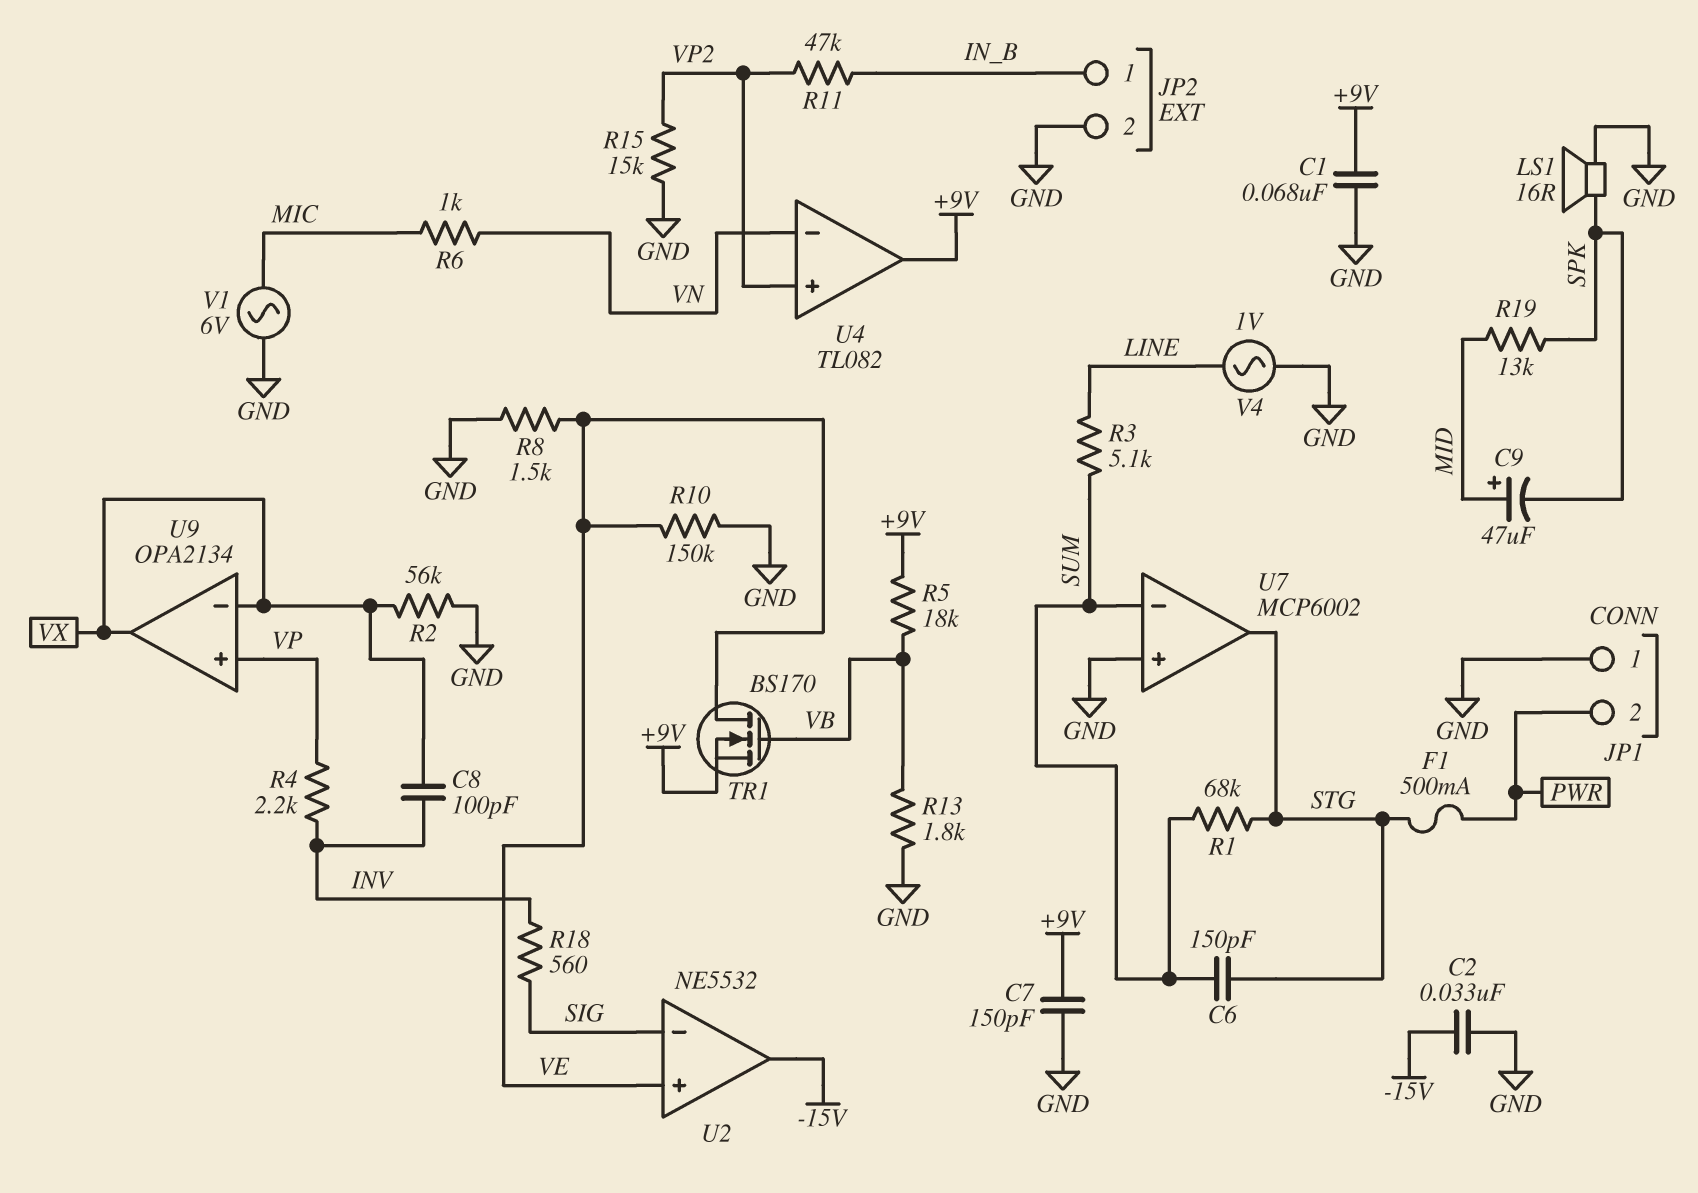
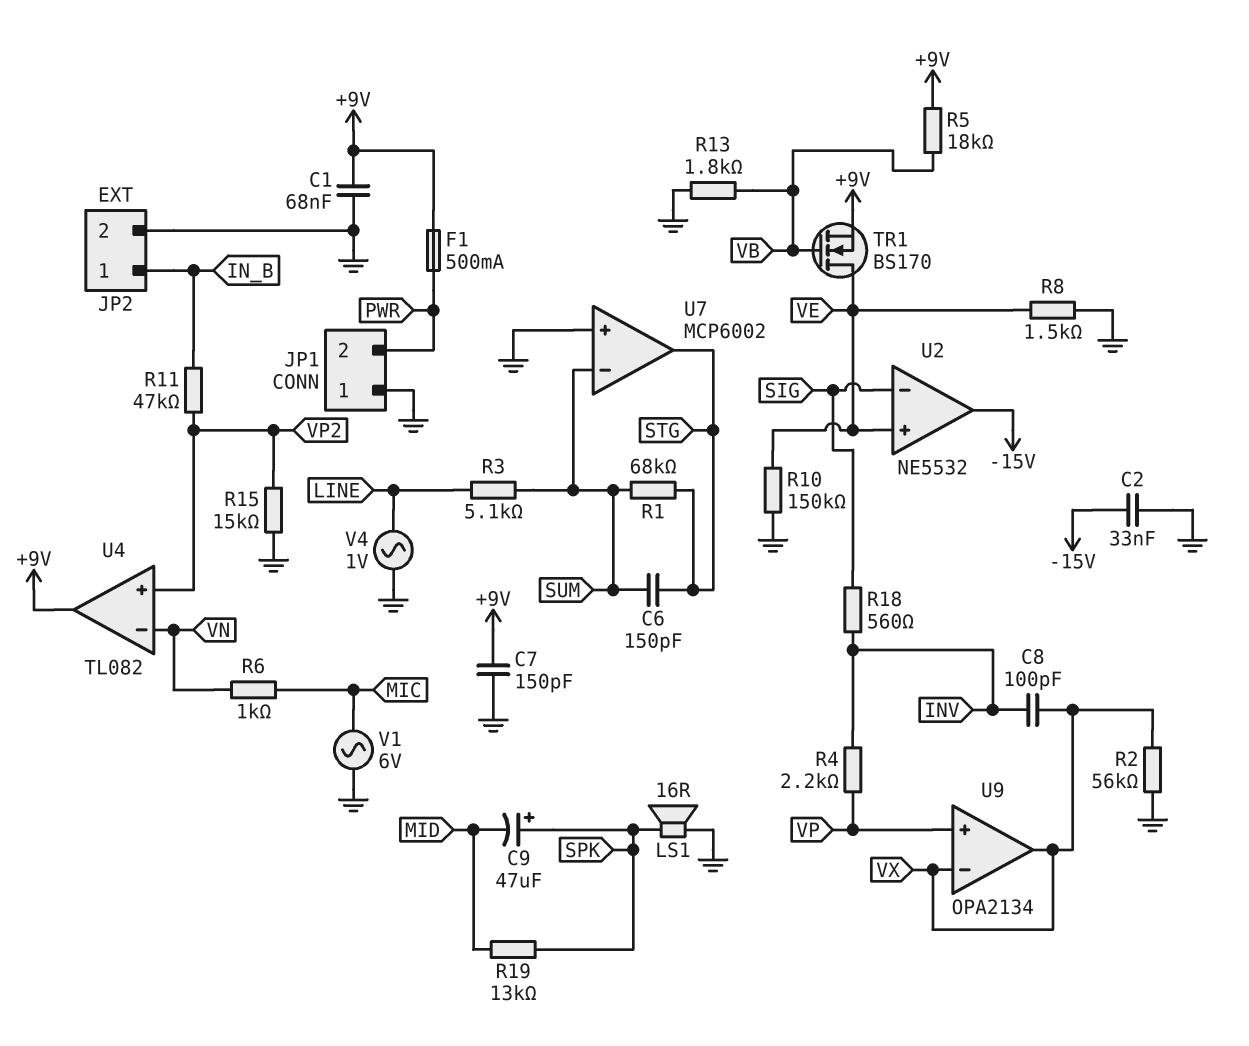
C9: 47uF (plus MID, minus SPK) -> 47uF (plus SPK, minus MID)
F1: 500mA (PWR, STG) -> 500mA (+9V, PWR)

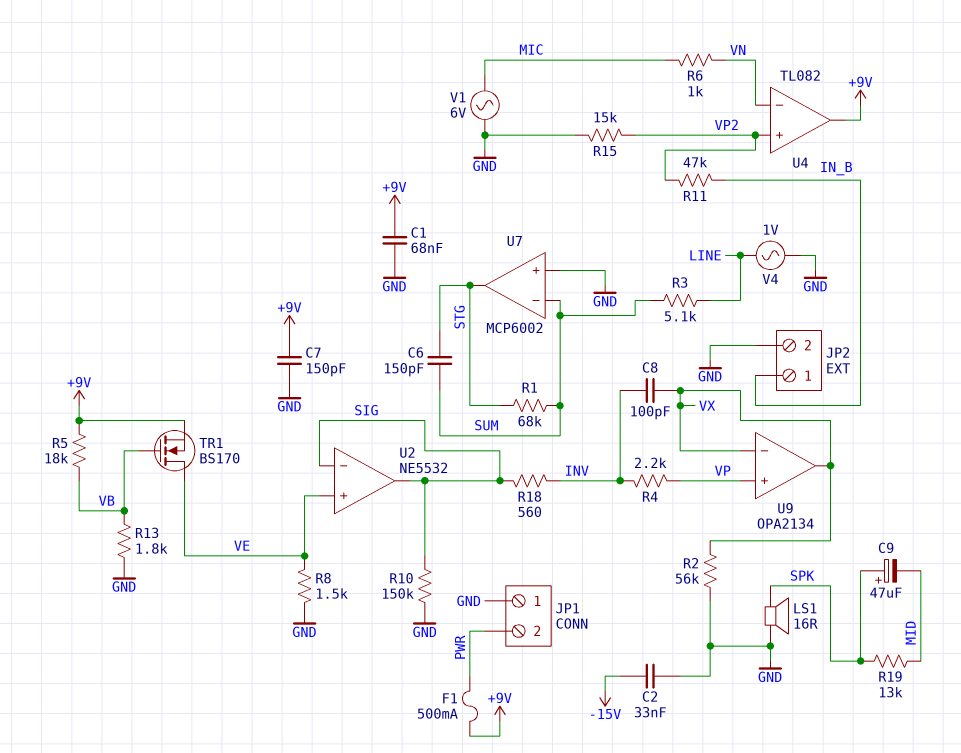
R10: 150k (GND, VE) -> 150k (GND, SIG)
U2 pin out: -15V -> SIG

